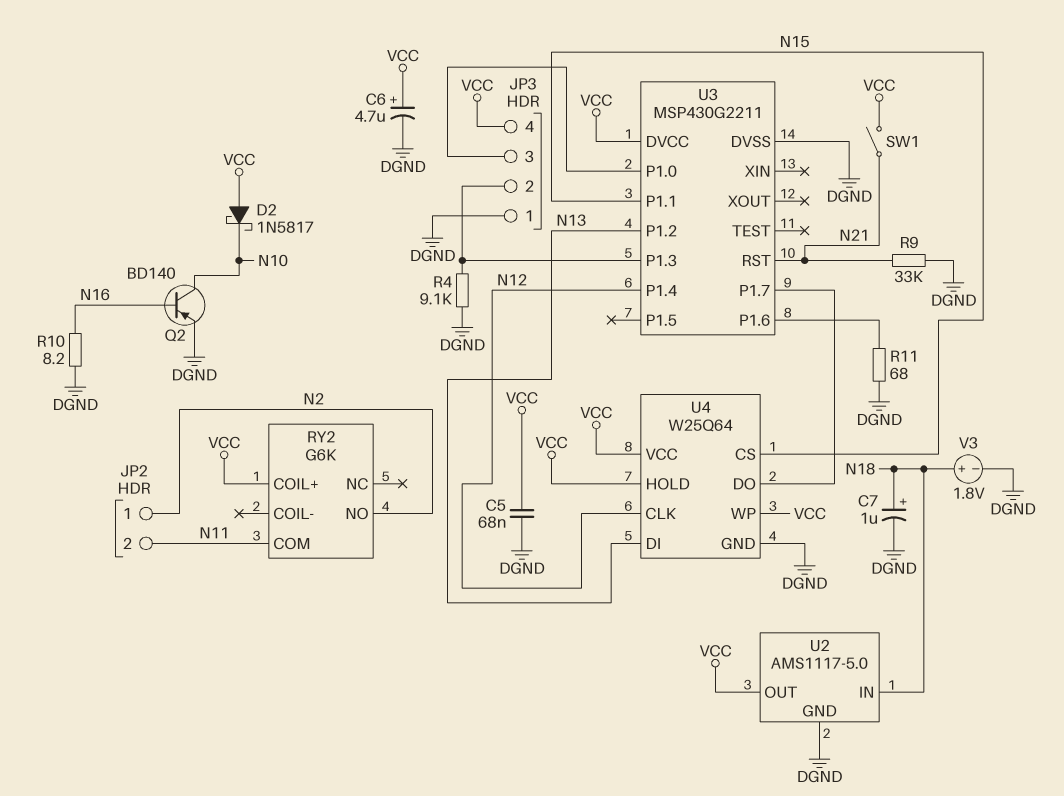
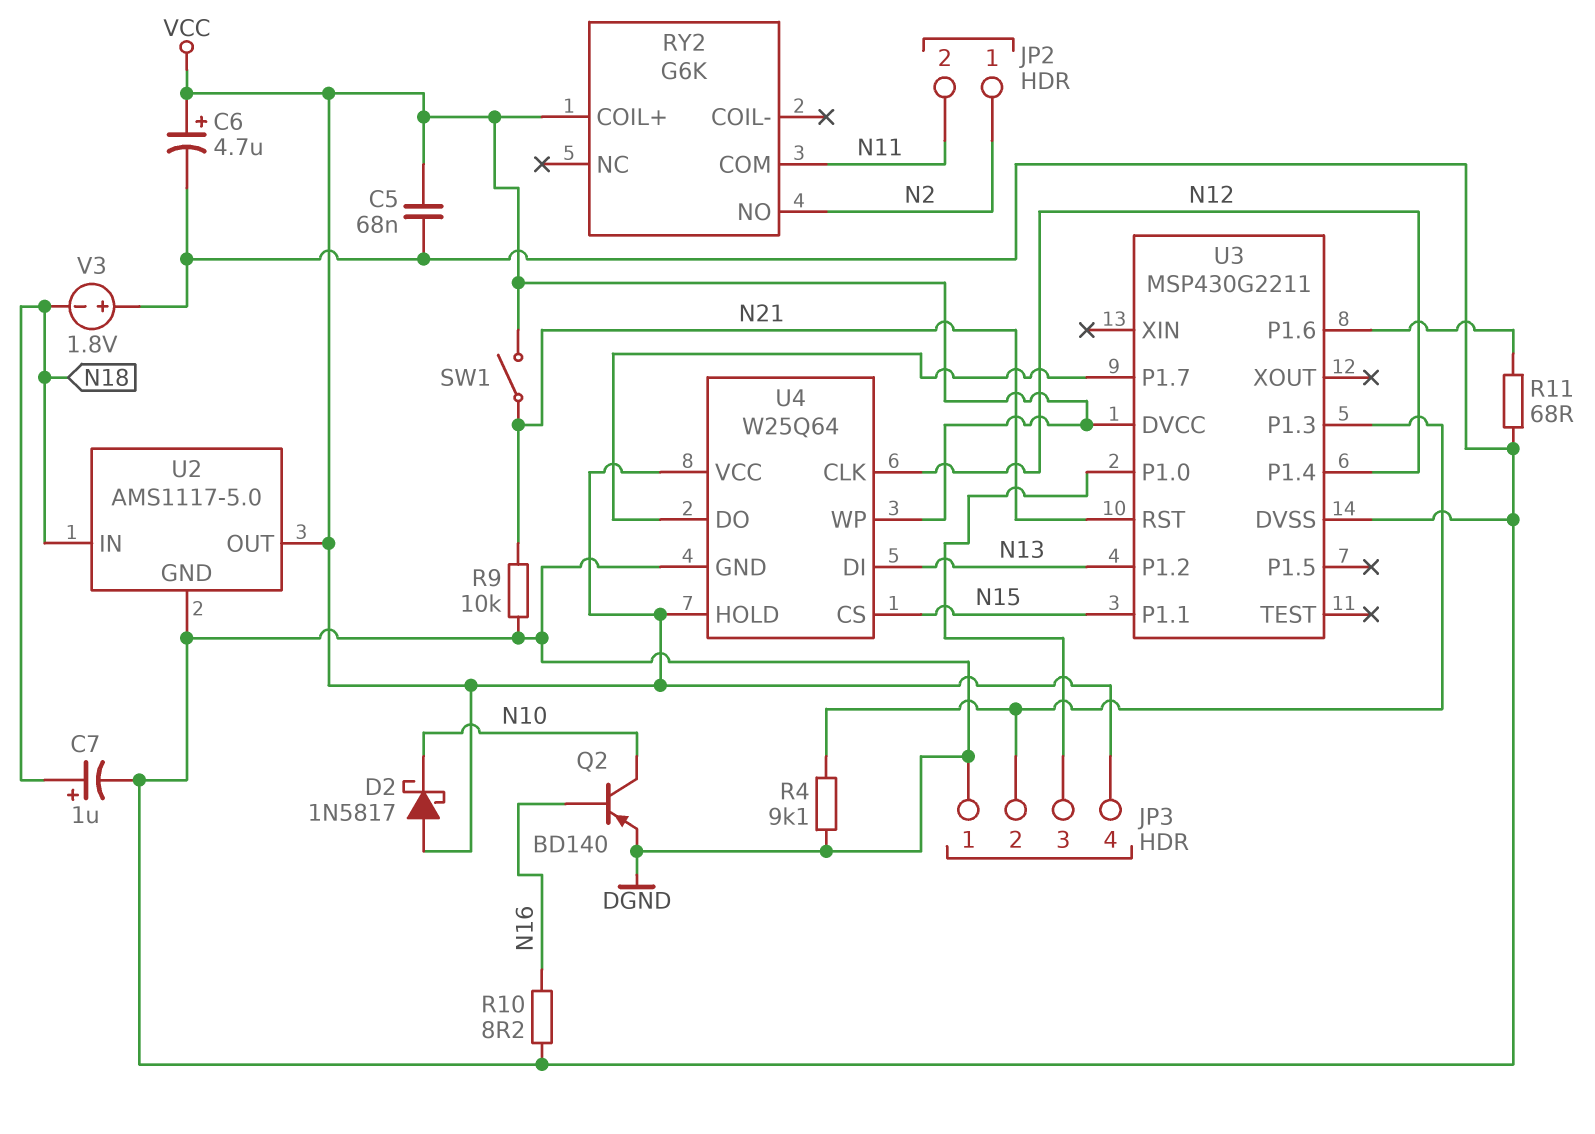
R9: 33k (DGND, N21) -> 10k (DGND, N21)
V3: 1.8V (plus N18, minus DGND) -> 1.8V (plus DGND, minus N18)

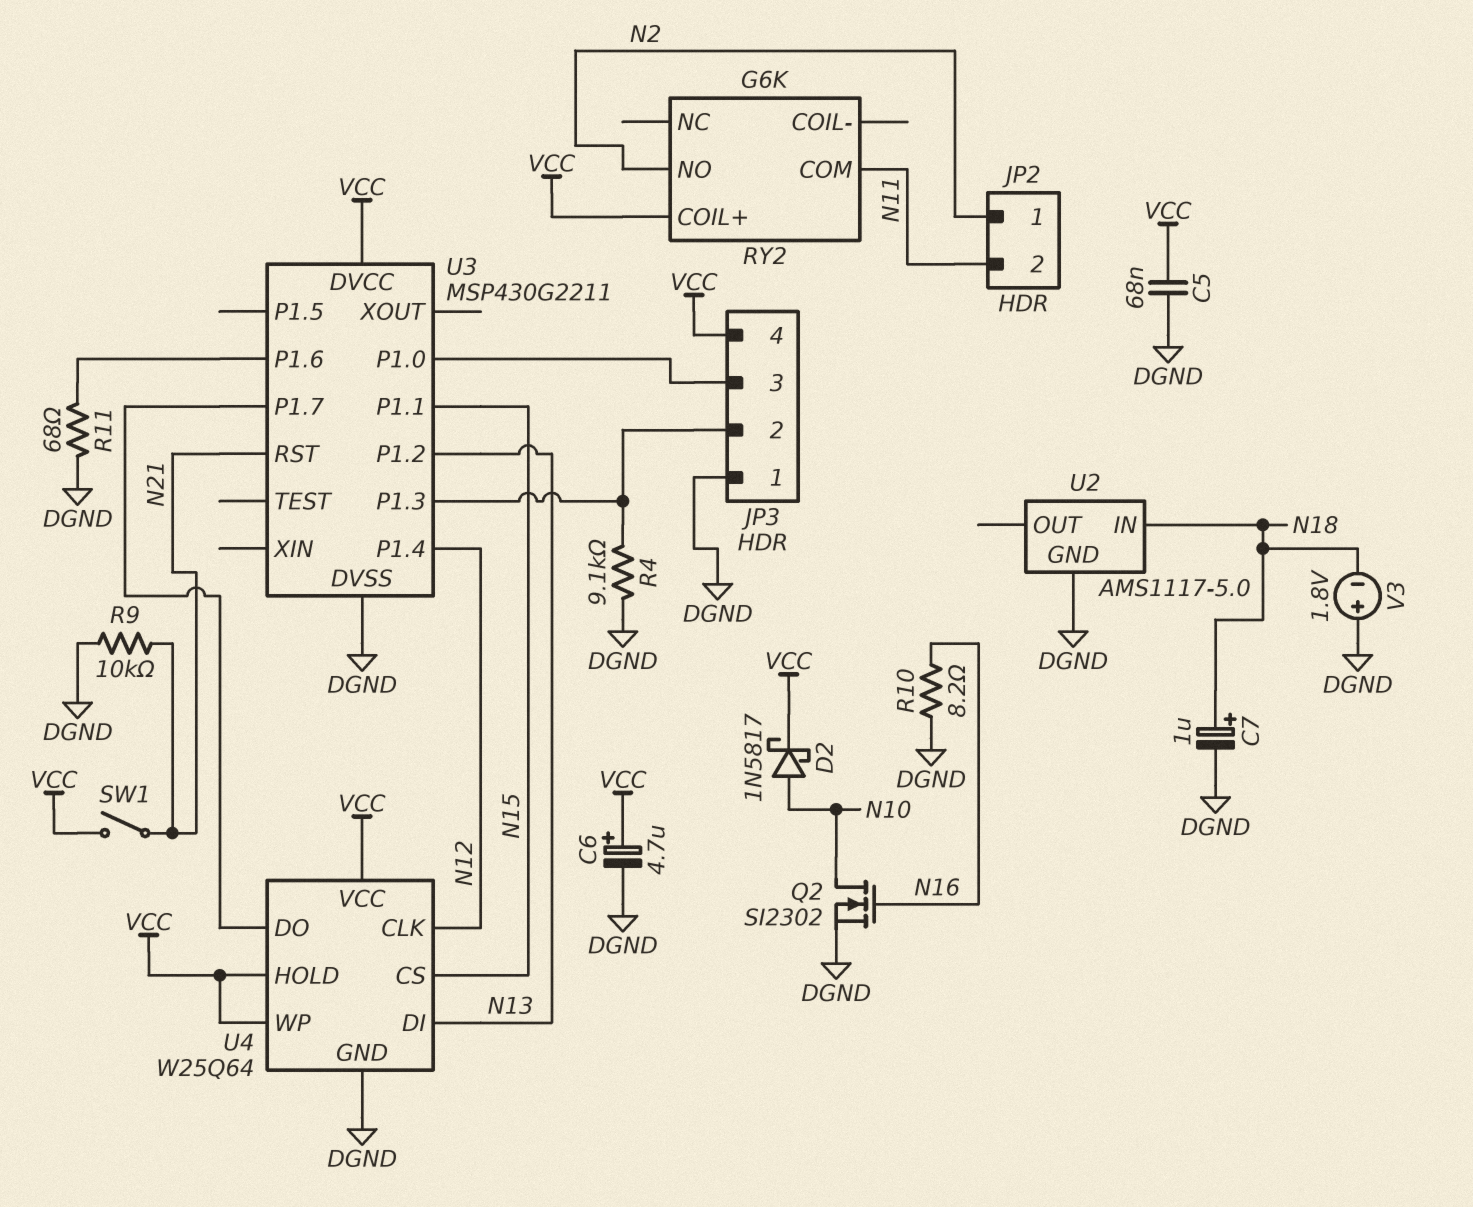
D2: schottky 1N5817 (A VCC, K N10) -> schottky 1N5817 (A N10, K VCC)
Q2: PNP BD140 (B N16, C N10, E DGND) -> NMOS SI2302 (G N16, D N10, S DGND)
U2 pin OUT: VCC -> none

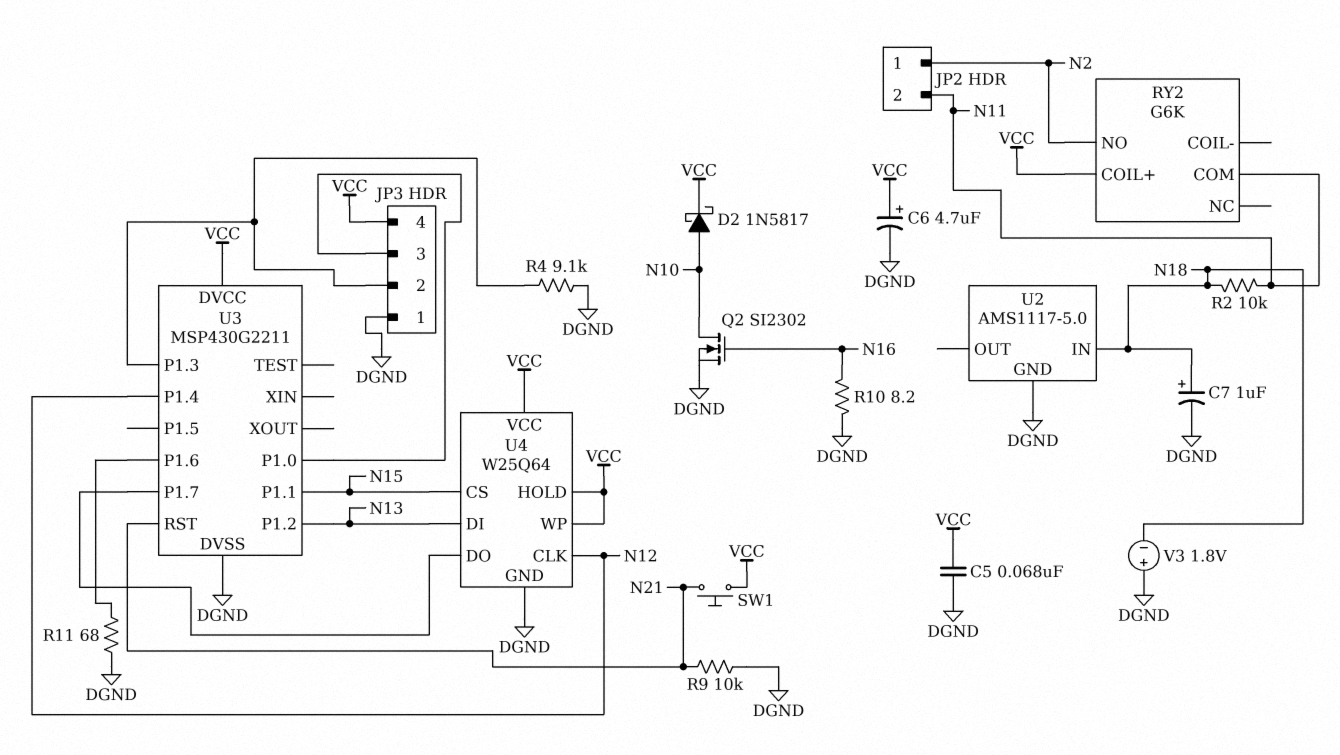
R2: none -> 10k (N11, N18)
SW1: switch (N21, VCC) -> button (N21, VCC)

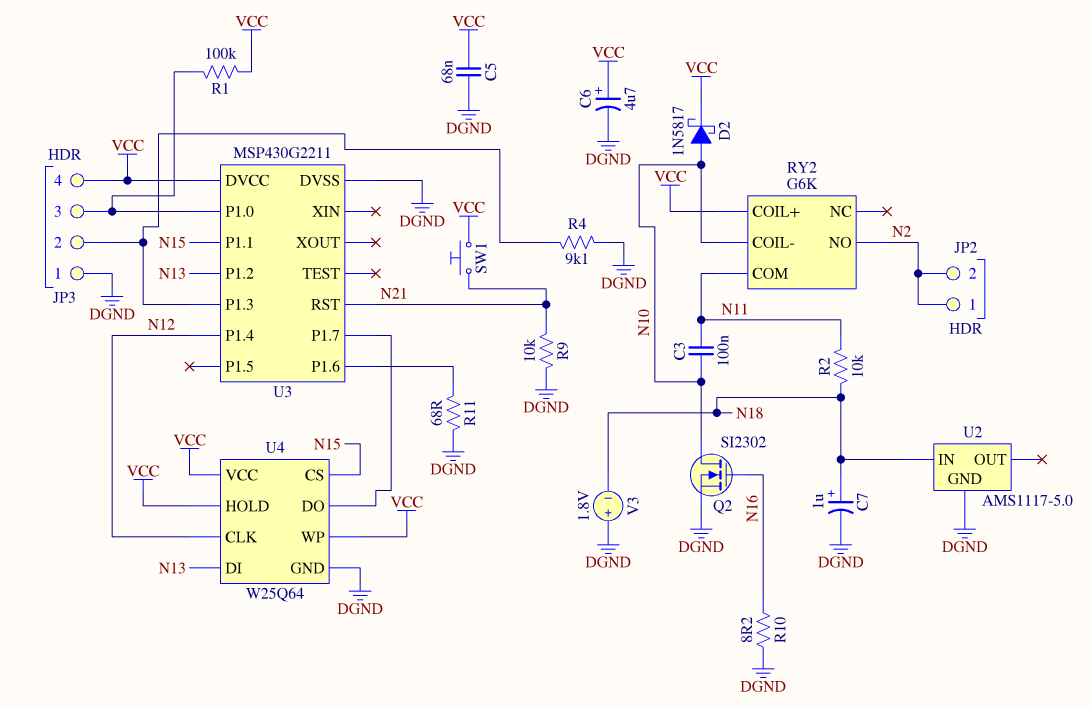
C3: none -> 100nF (N10, N11)
JP2 pin 2: N11 -> N2
R1: none -> 100k (JP3/3, VCC)
RY2 pin COIL-: none -> N10

